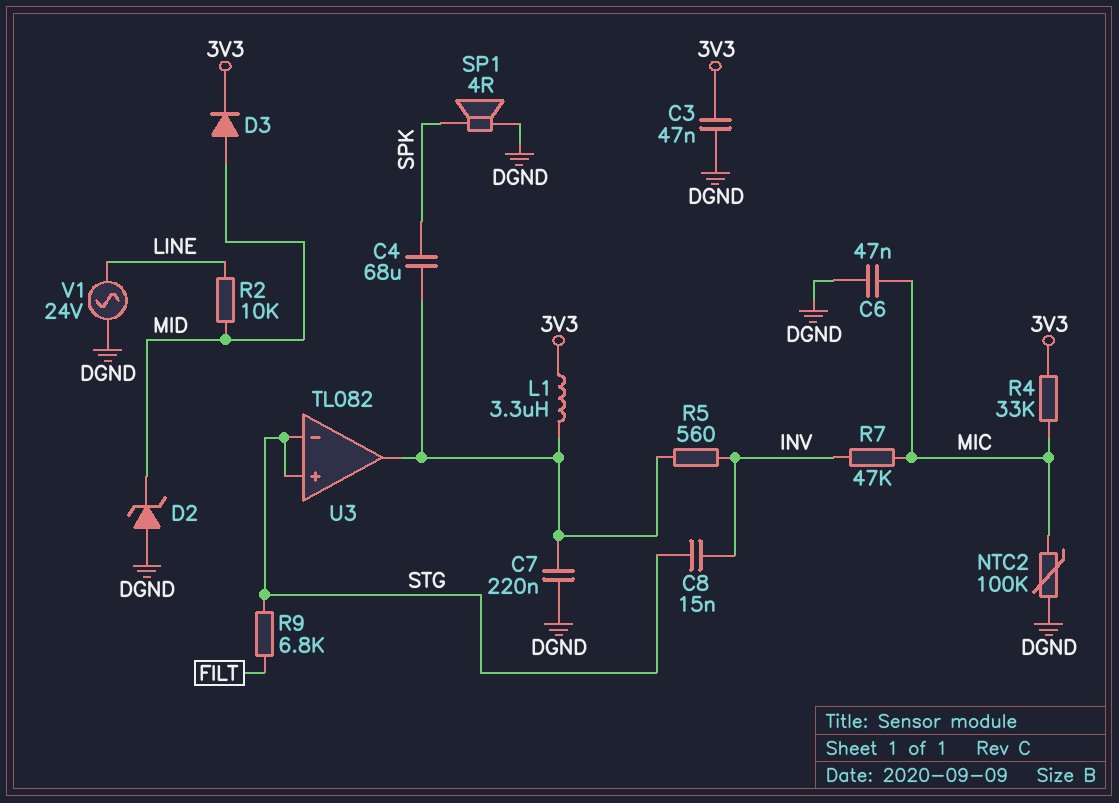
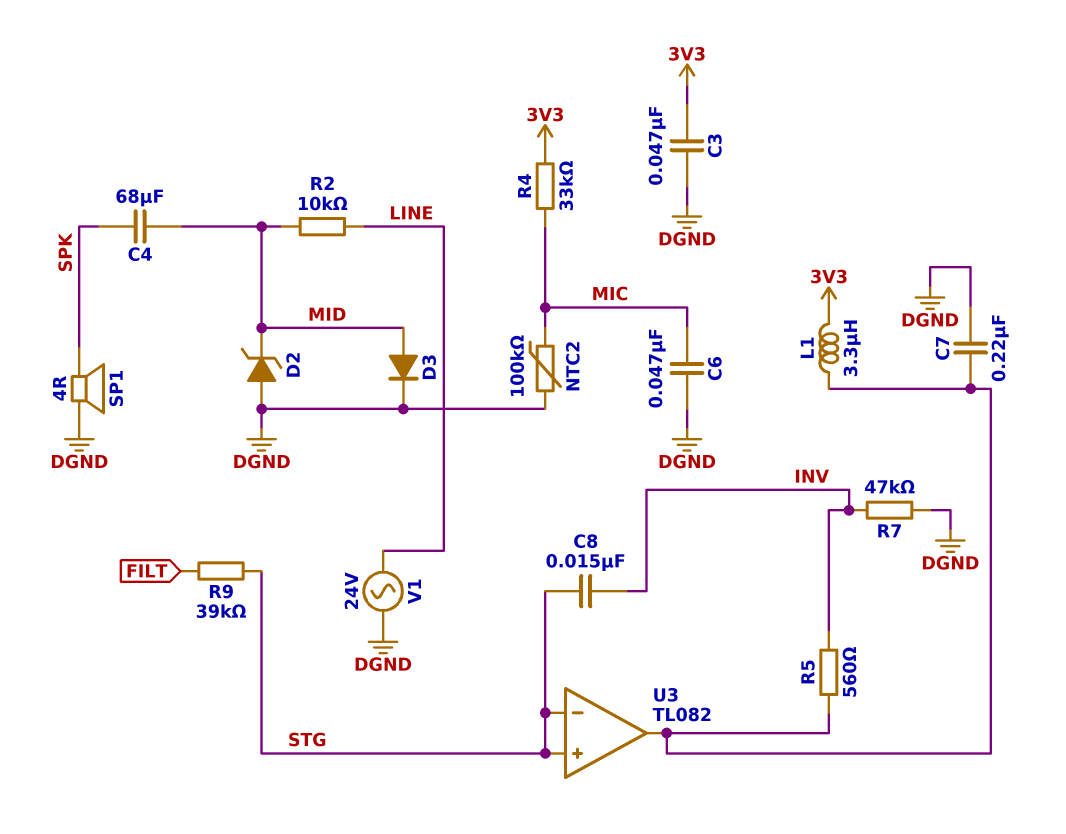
C4: 68uF (SPK, U3/out) -> 68uF (MID, SPK)
D3: diode (A MID, K 3V3) -> diode (A MID, K DGND)
R7: 47k (INV, MIC) -> 47k (DGND, INV)
R9: 6.8k (FILT, STG) -> 39k (FILT, STG)

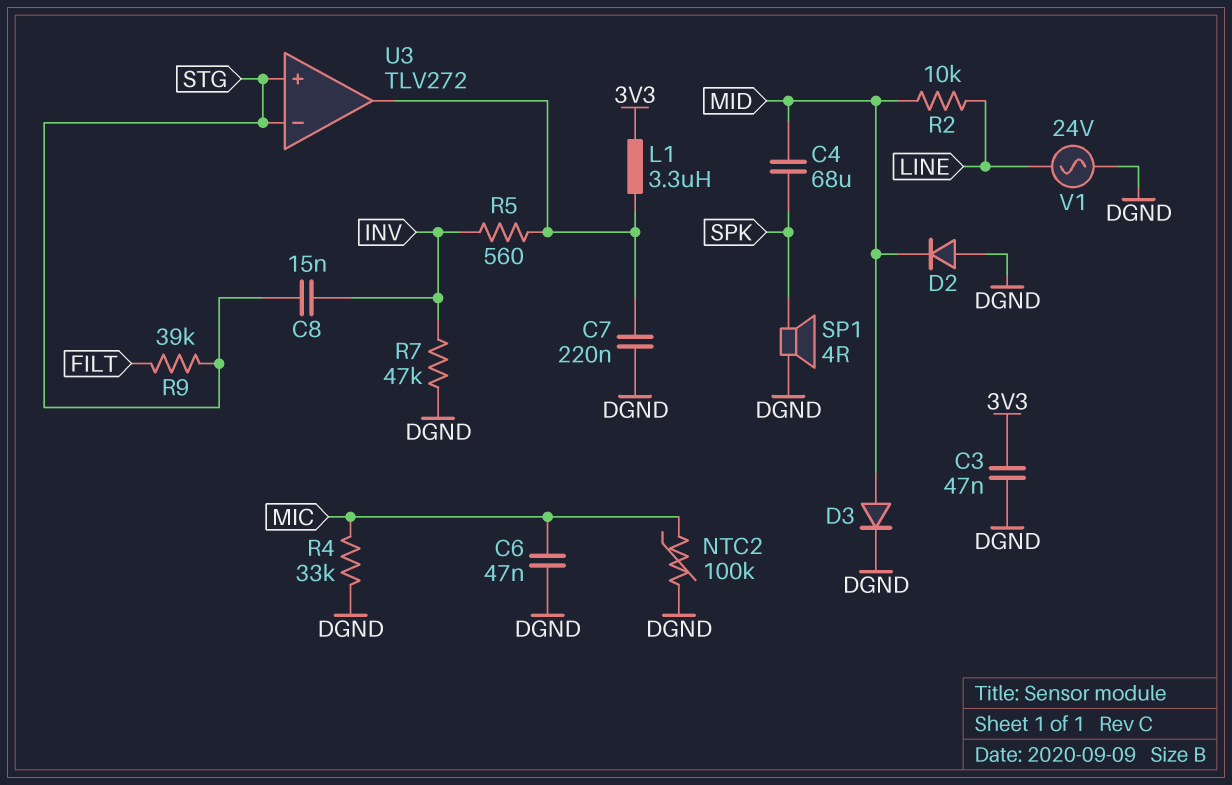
D2: zener (A DGND, K MID) -> diode (A DGND, K MID)
R4: 33k (3V3, MIC) -> 33k (DGND, MIC)
U3: TL082 -> TLV272

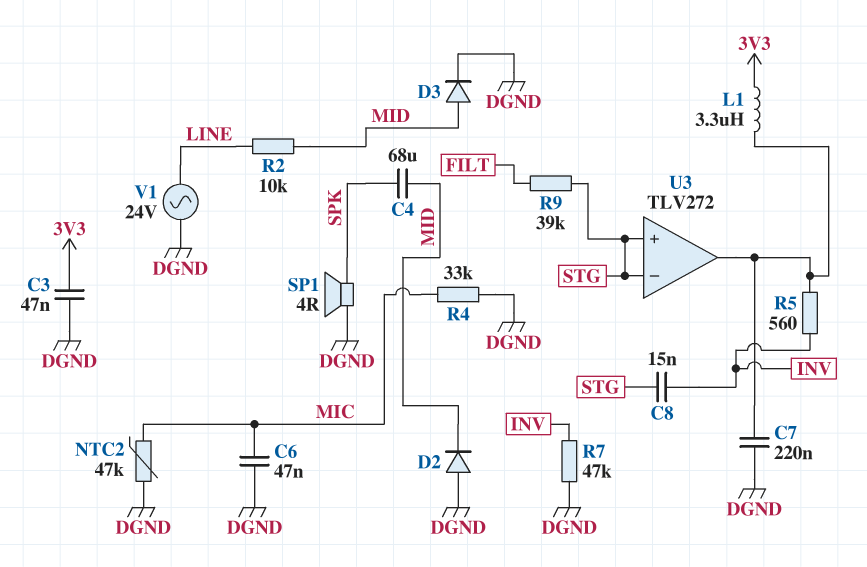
NTC2: 100k (DGND, MIC) -> 47k (DGND, MIC)

